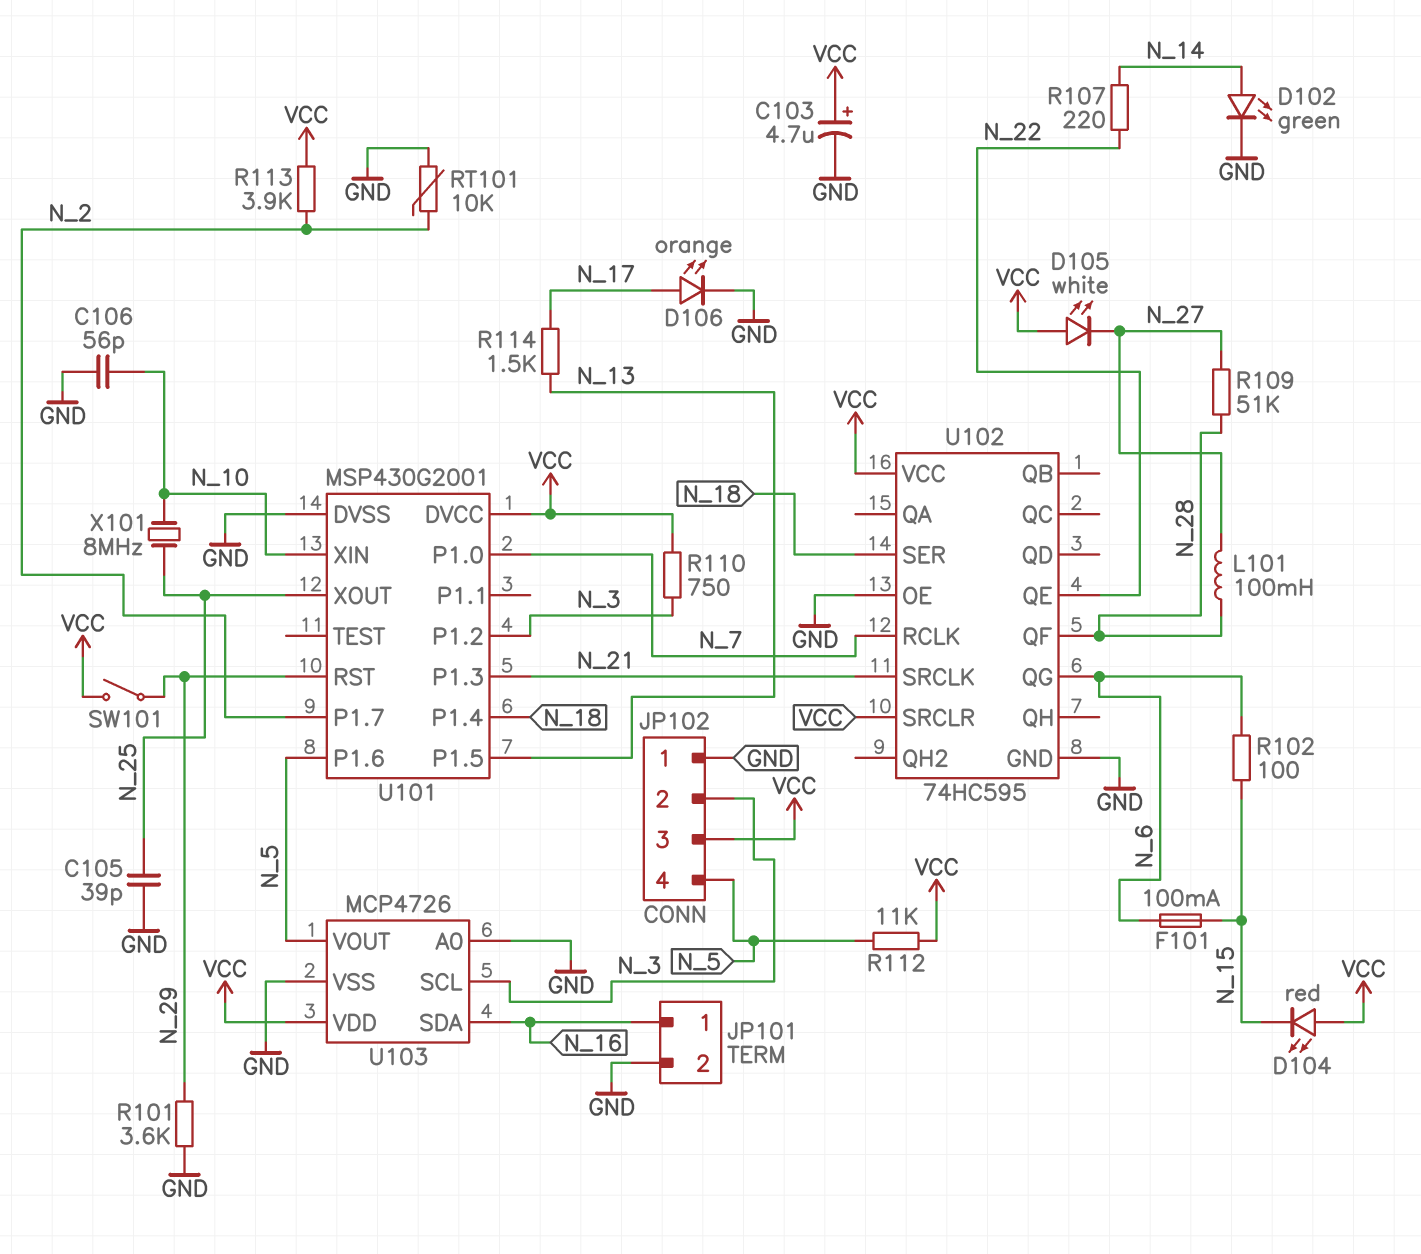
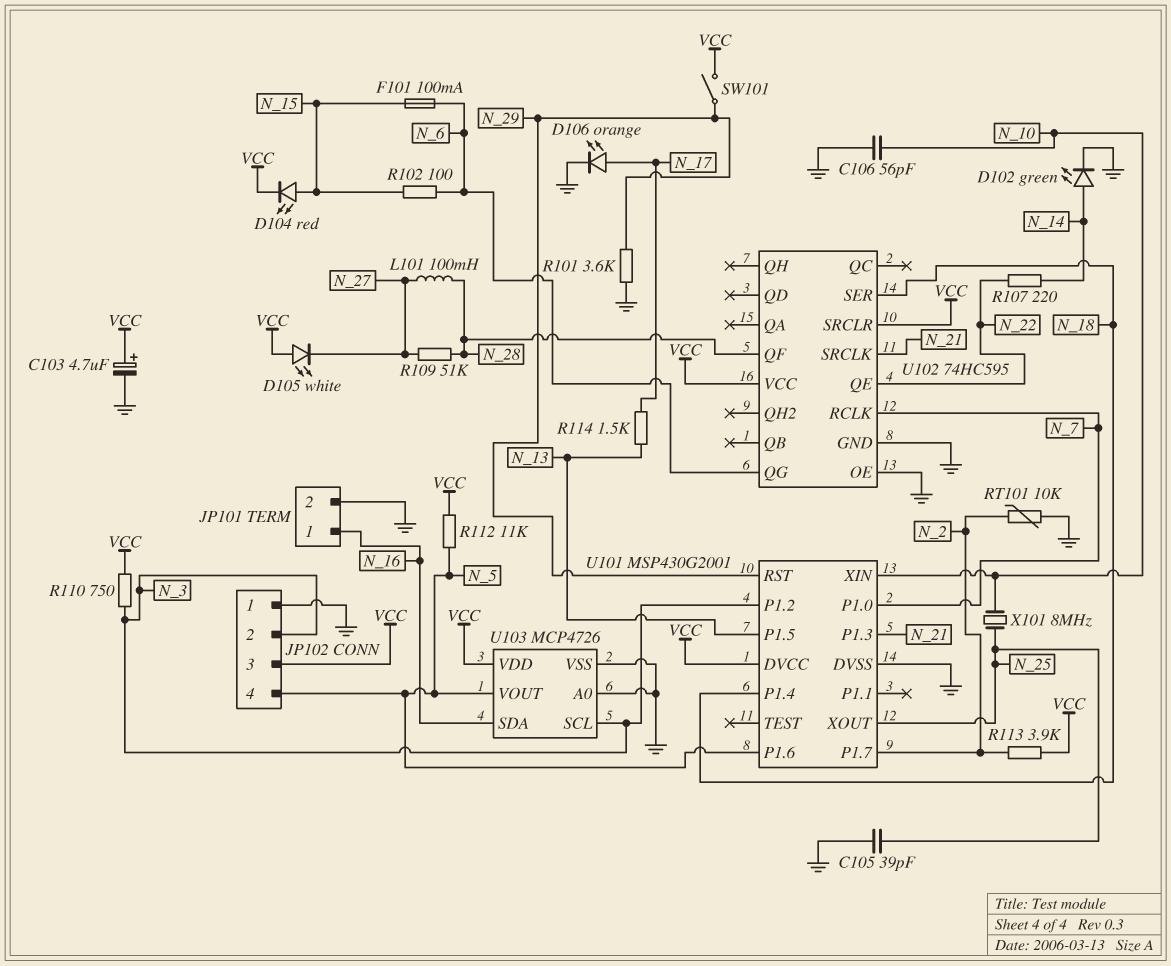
D104: LED red (A VCC, K N_15) -> LED red (A N_15, K VCC)

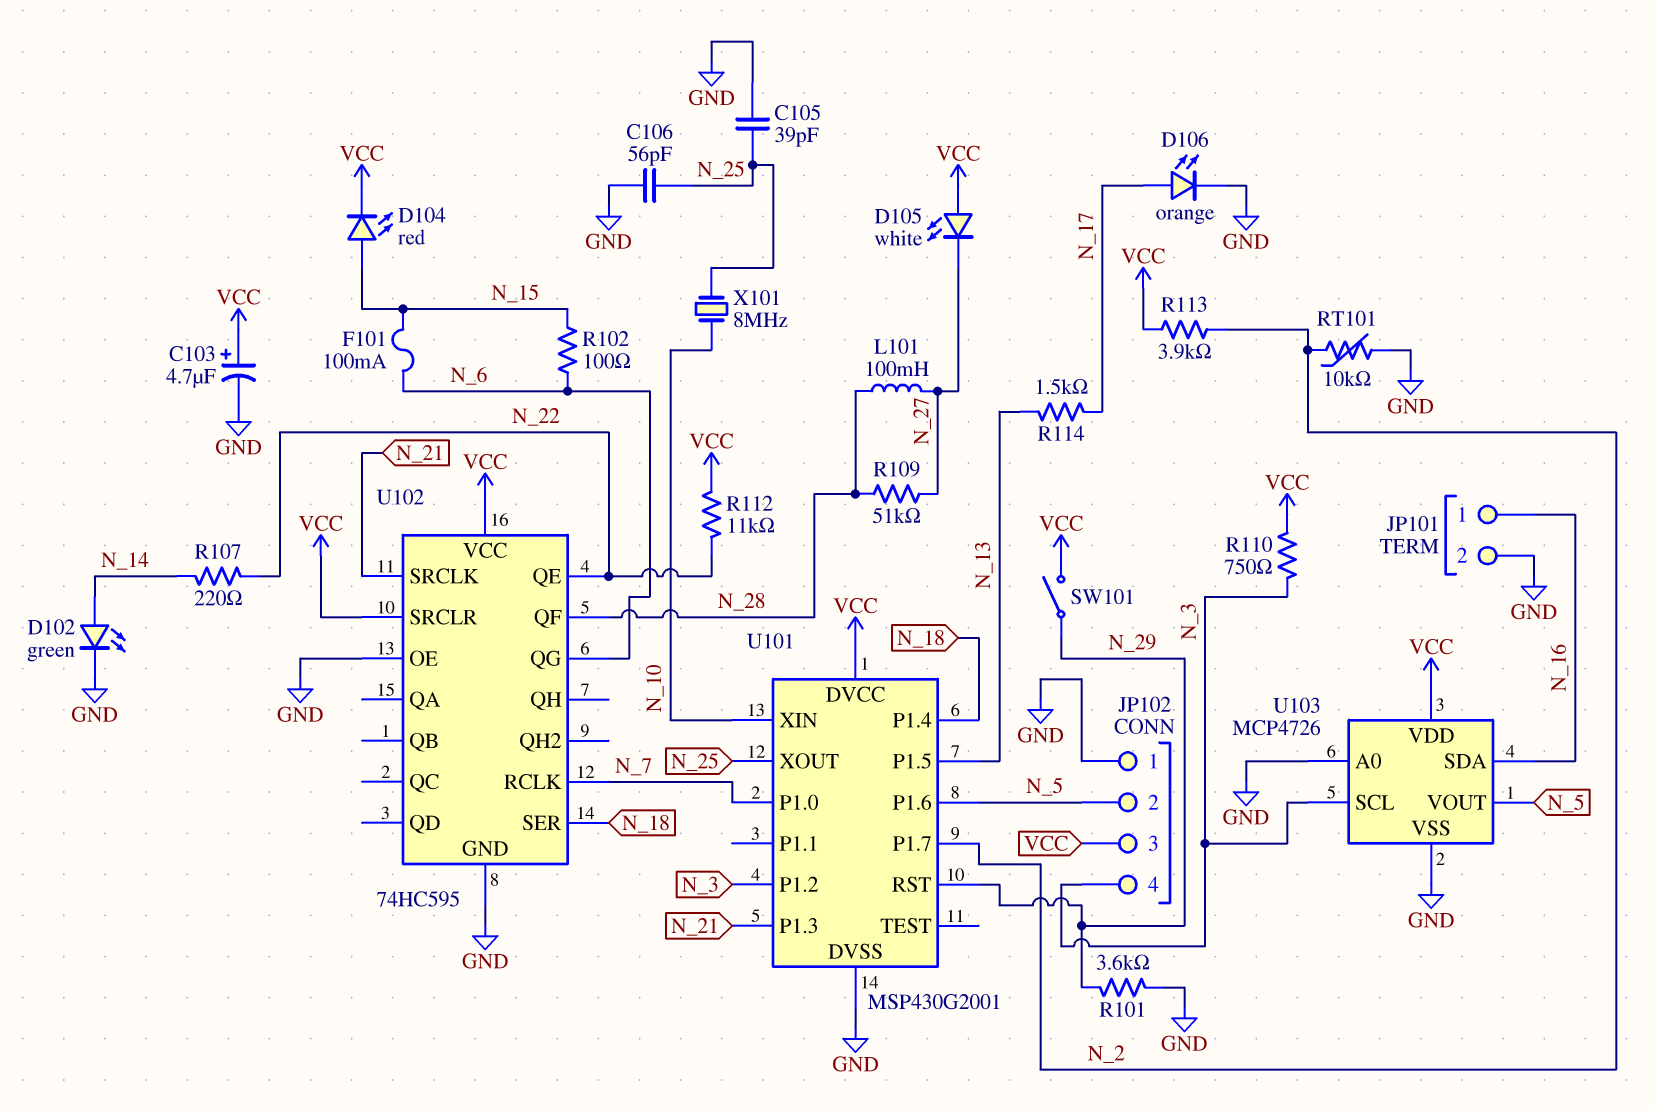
C106: 56pF (GND, N_10) -> 56pF (GND, N_25)
JP102 pin 2: N_3 -> N_5
JP102 pin 4: N_5 -> N_3
R112: 11k (N_5, VCC) -> 11k (N_22, VCC)

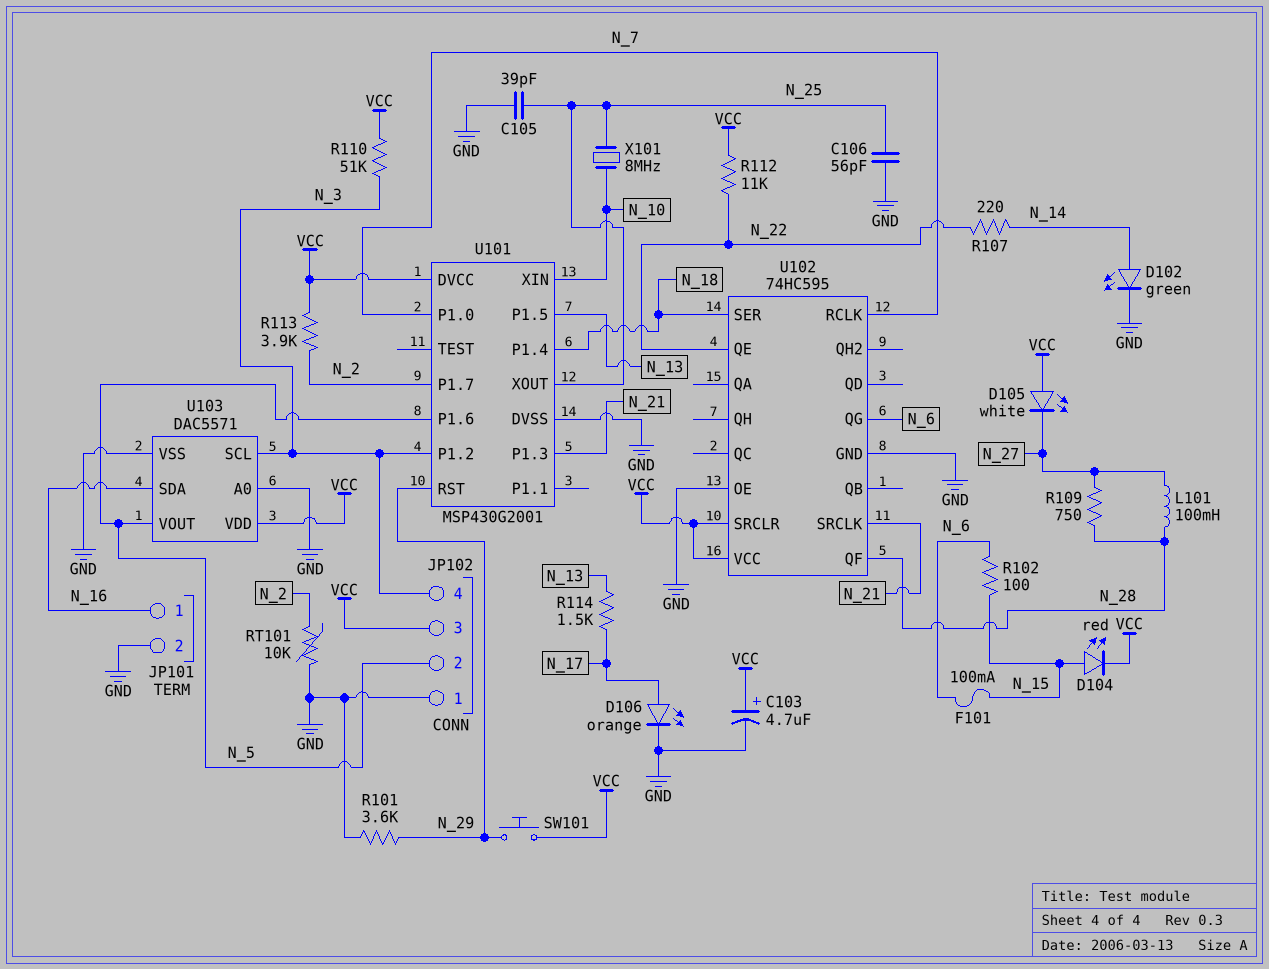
R109: 51k (N_27, N_28) -> 750 (N_27, N_28)
R110: 750 (N_3, VCC) -> 51k (N_3, VCC)
SW101: switch (N_29, VCC) -> button (N_29, VCC)
U103: MCP4726 -> DAC5571

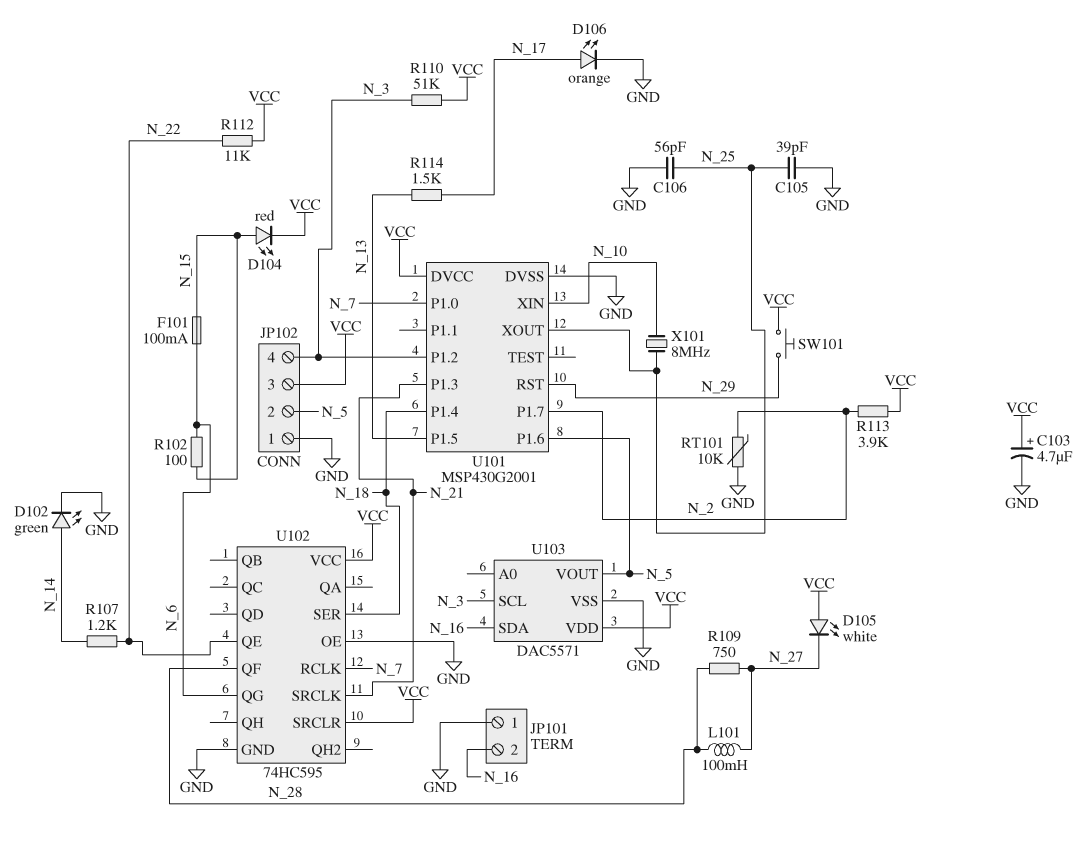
JP101 pin 1: N_16 -> GND
JP101 pin 2: GND -> N_16
R101: 3.6k (GND, N_29) -> none
R107: 220 (N_14, N_22) -> 1.2k (N_14, N_22)
U103 pin A0: GND -> none

